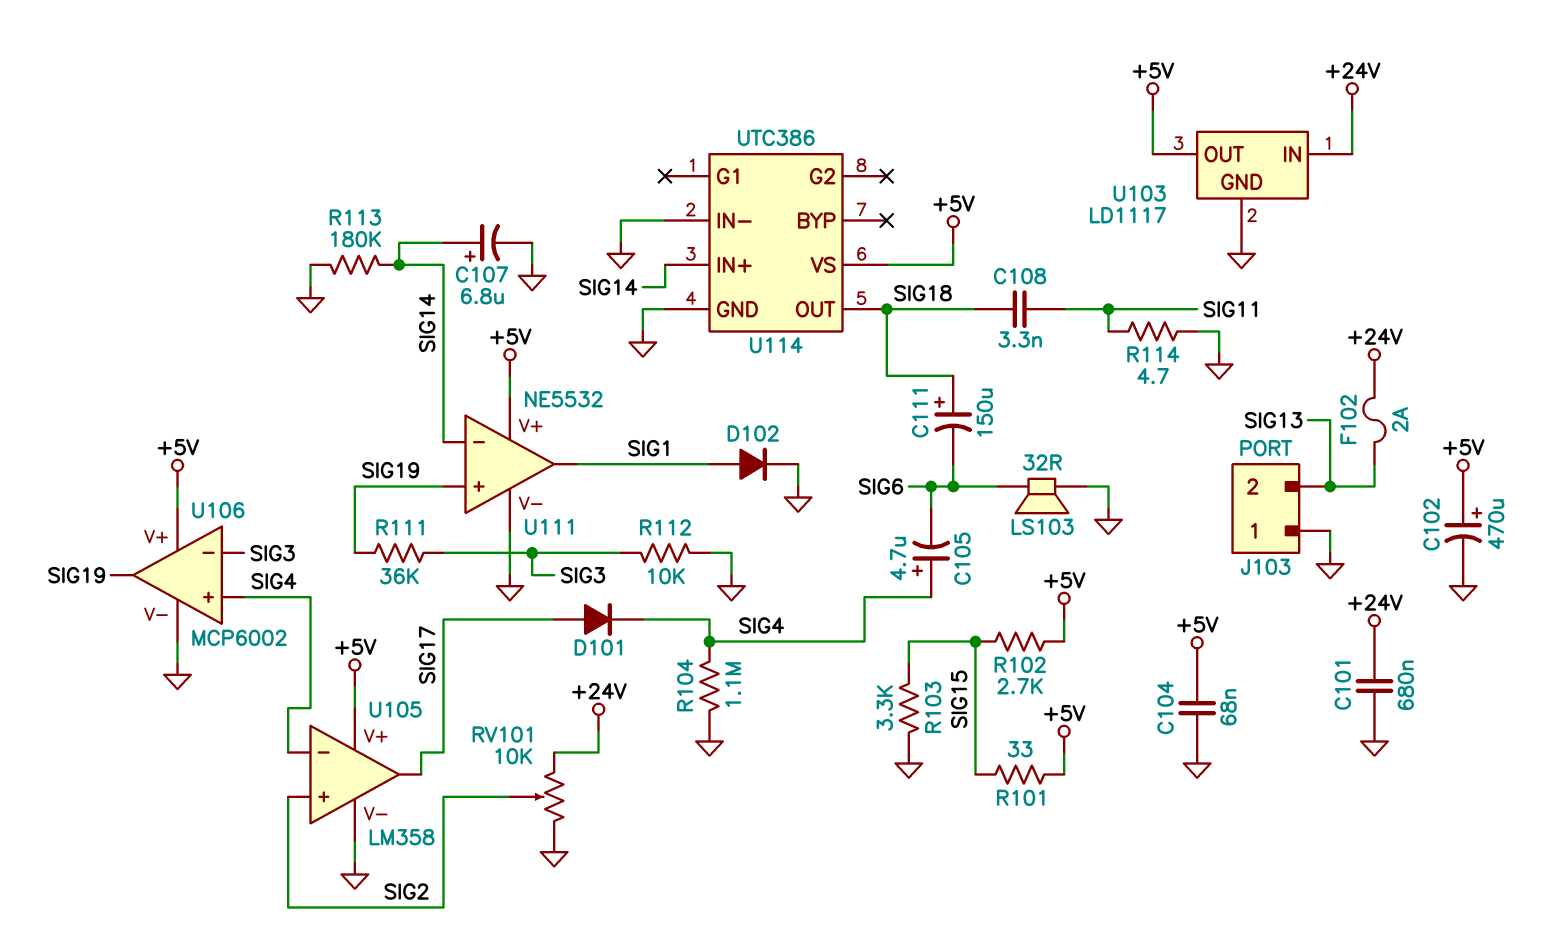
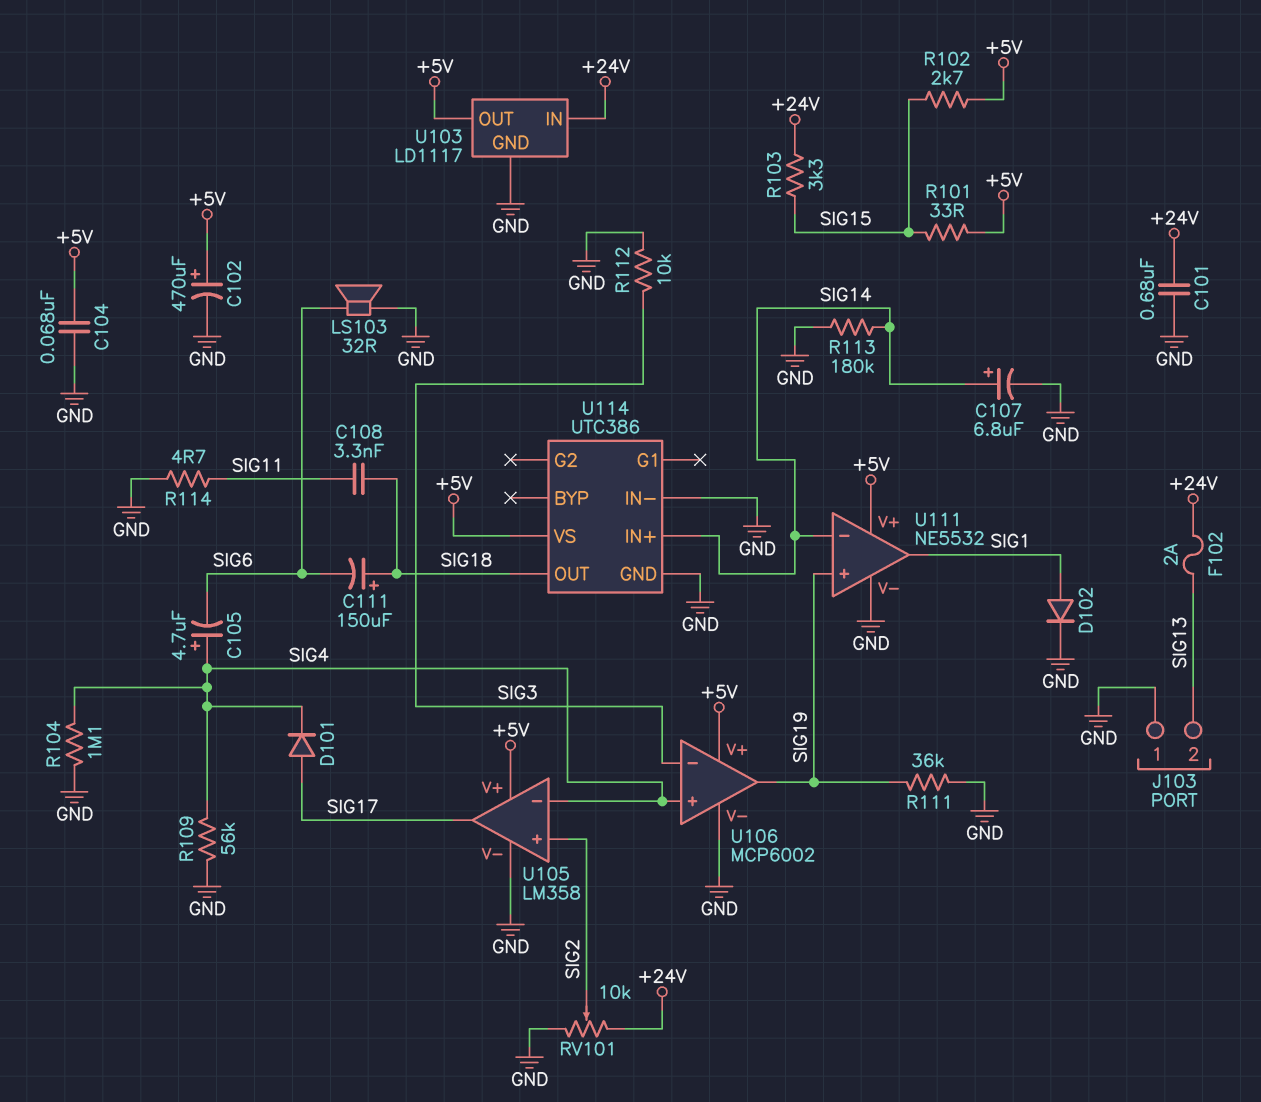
R103: 3.3k (GND, SIG15) -> 3.3k (+24V, SIG15)
R109: none -> 56k (GND, SIG4)
R111: 36k (SIG3, SIG19) -> 36k (GND, SIG19)

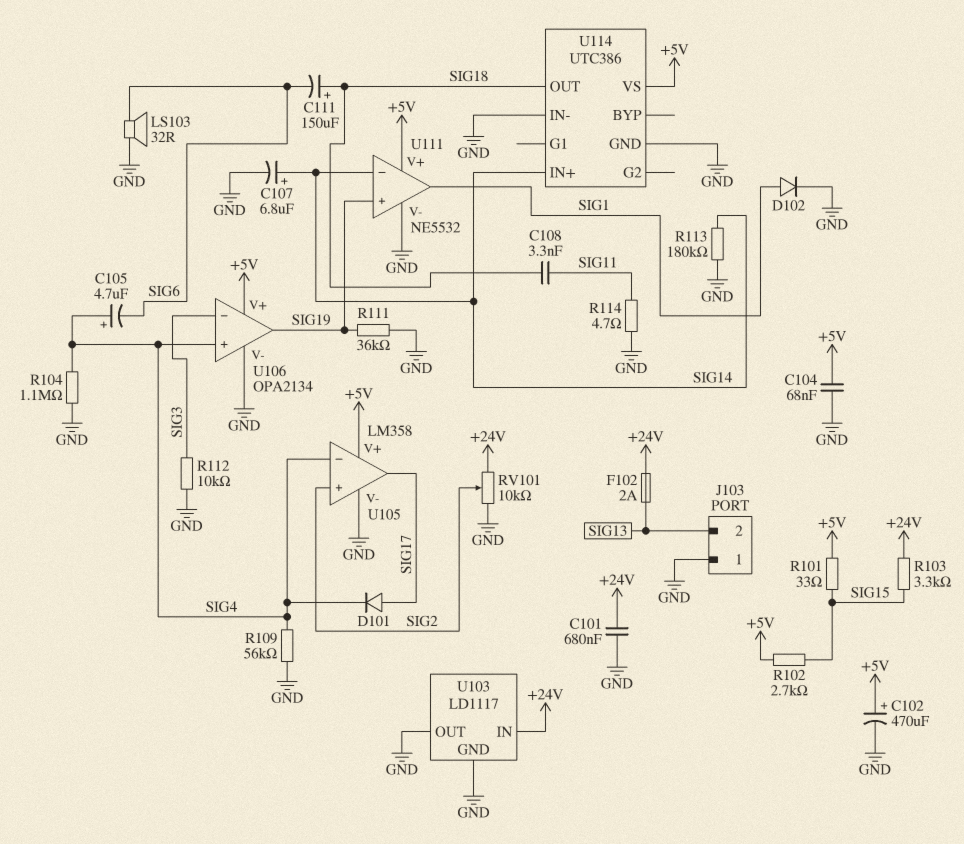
U103 pin OUT: +5V -> GND
U106: MCP6002 -> OPA2134

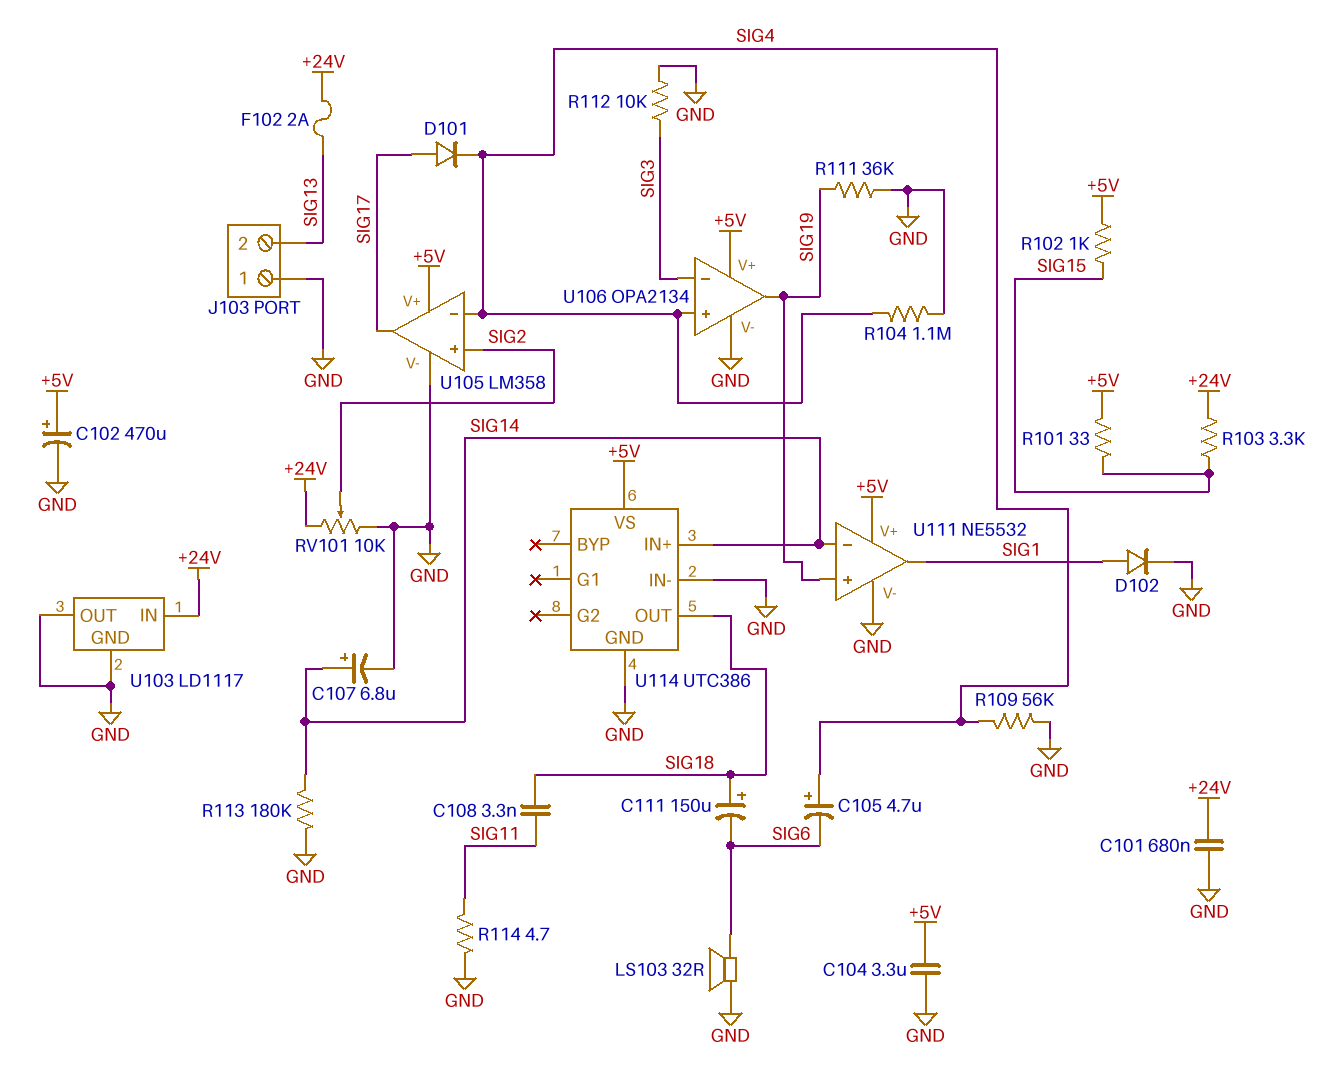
C104: 68nF (+5V, GND) -> 3.3uF (+5V, GND)
R102: 2.7k (+5V, SIG15) -> 1k (+5V, SIG15)

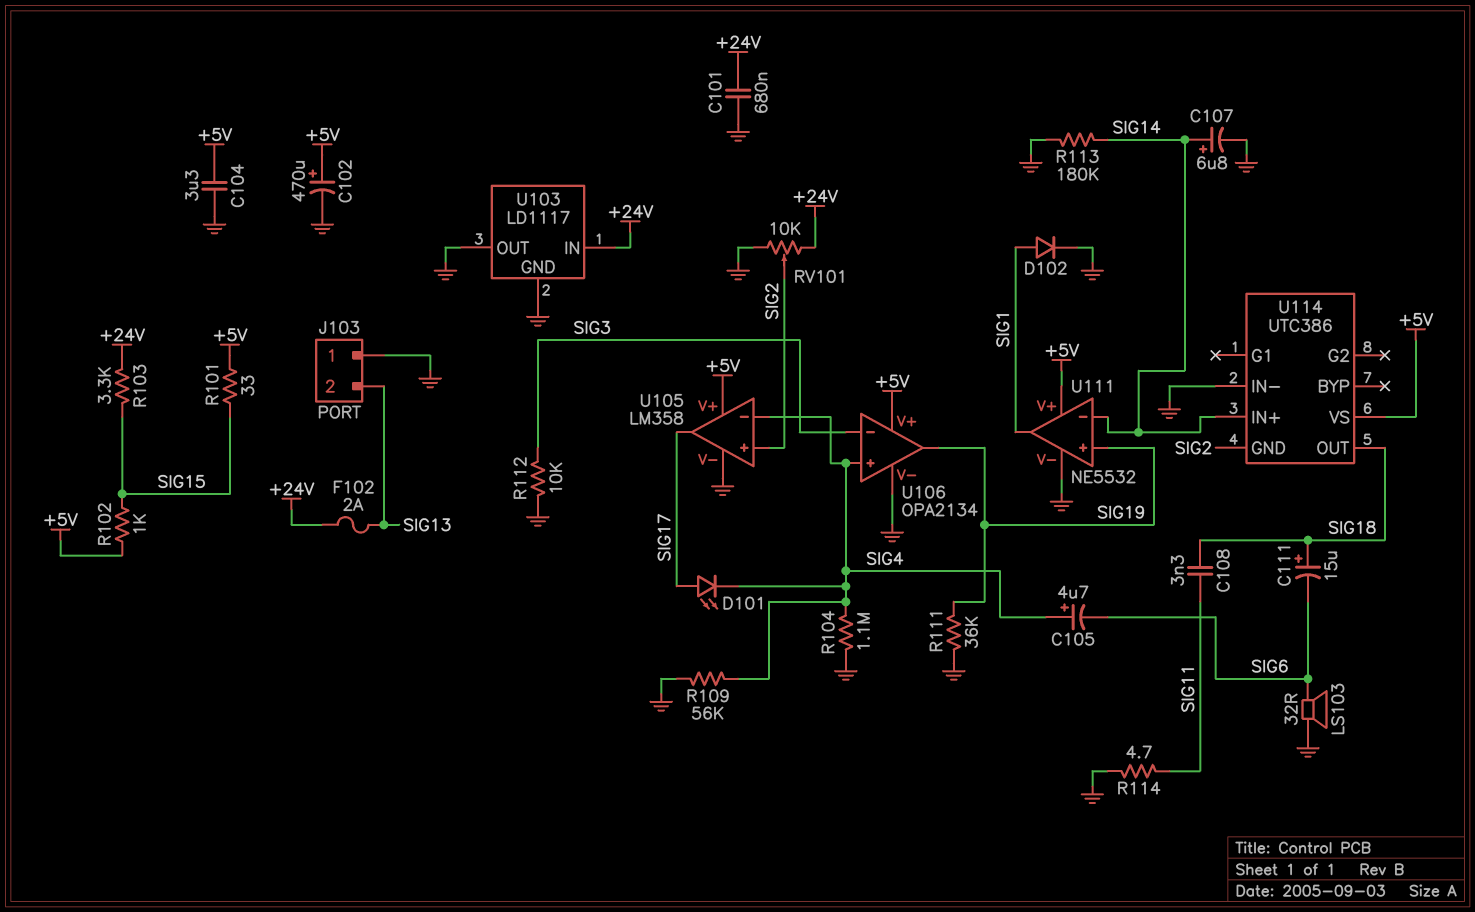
C111: 150uF (plus SIG18, minus SIG6) -> 15uF (plus SIG18, minus SIG6)
D101: diode (A SIG17, K SIG4) -> LED (A SIG17, K SIG4)
U114 pin GND: GND -> SIG2

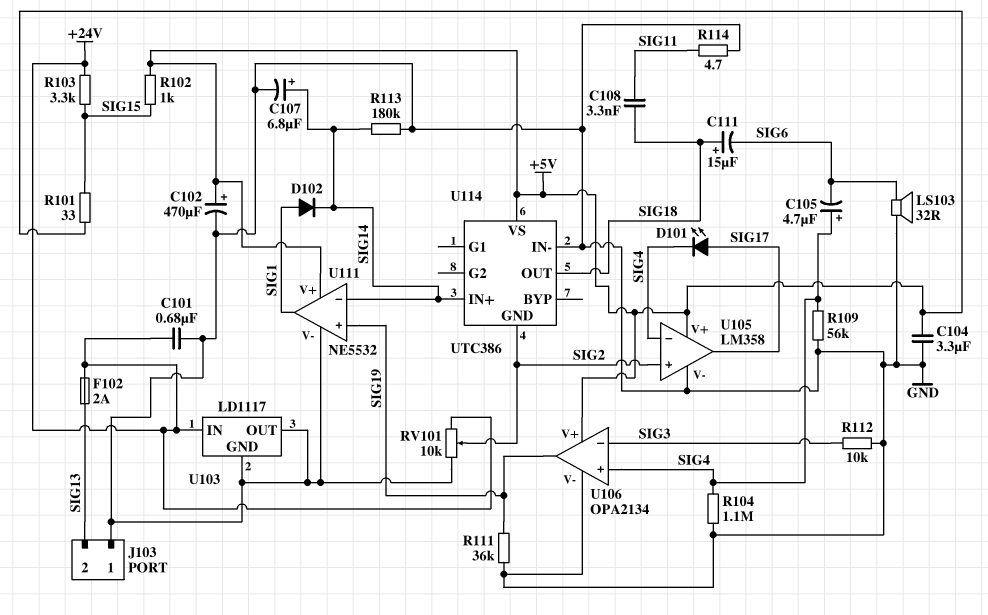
D102: diode (A SIG1, K GND) -> diode (A SIG1, K SIG14)

